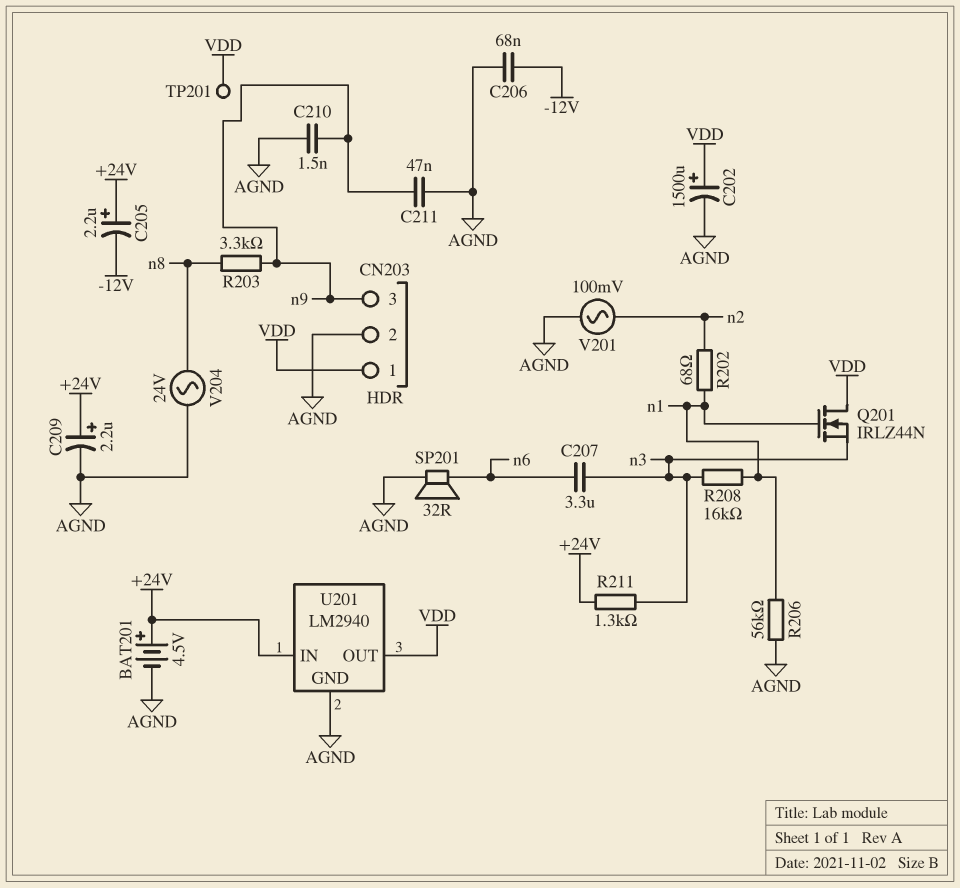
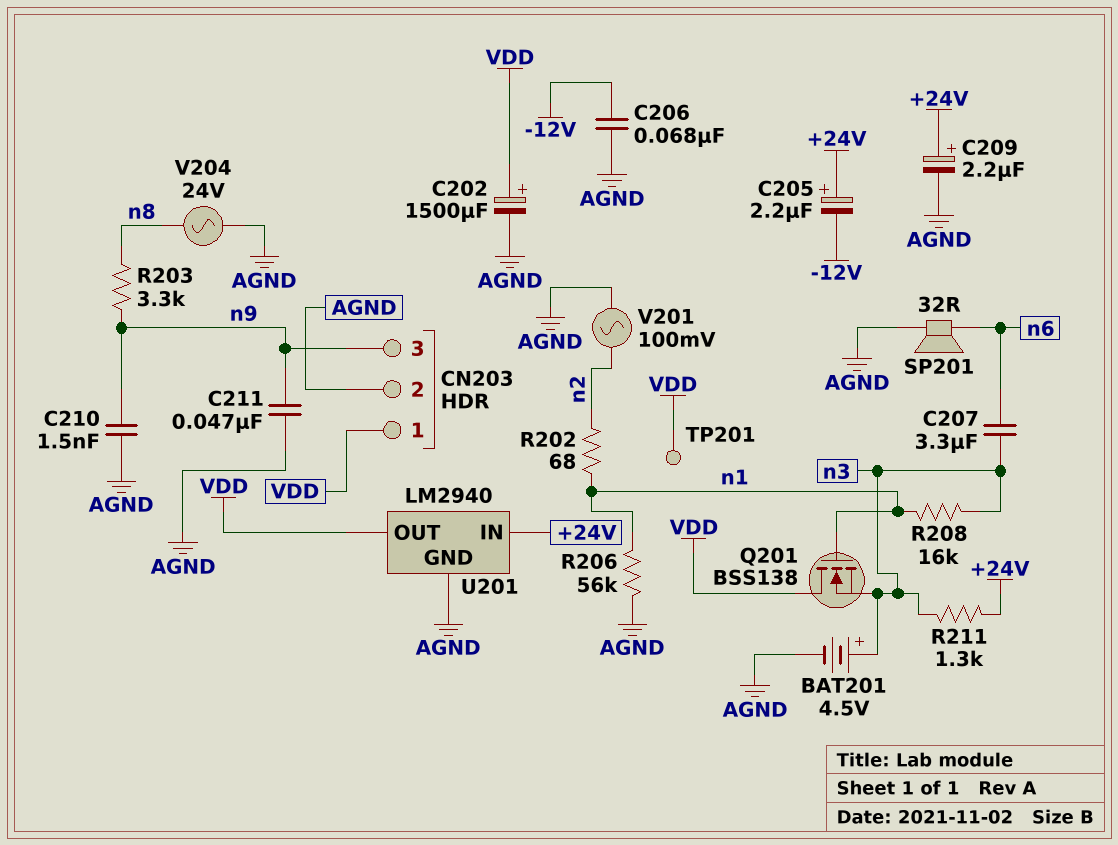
BAT201: 4.5V (plus +24V, minus AGND) -> 4.5V (plus n3, minus AGND)
Q201: NMOS IRLZ44N (G n1, D VDD, S n3) -> NMOS BSS138 (G n1, D VDD, S n3)

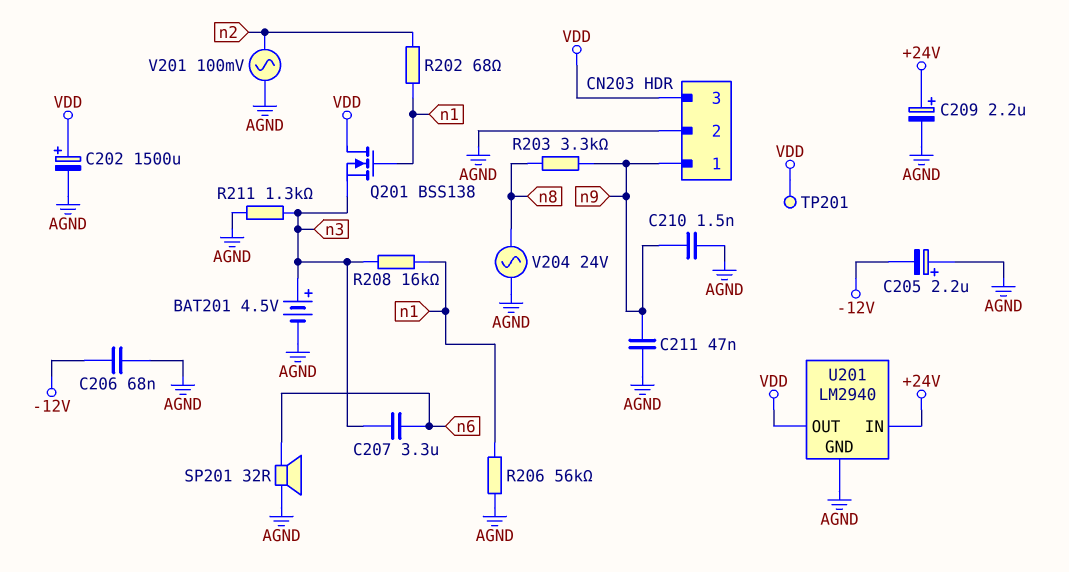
C205: 2.2uF (plus +24V, minus -12V) -> 2.2uF (plus AGND, minus -12V)
CN203 pin 1: VDD -> n9
CN203 pin 3: n9 -> VDD
R211: 1.3k (+24V, n3) -> 1.3k (AGND, n3)

